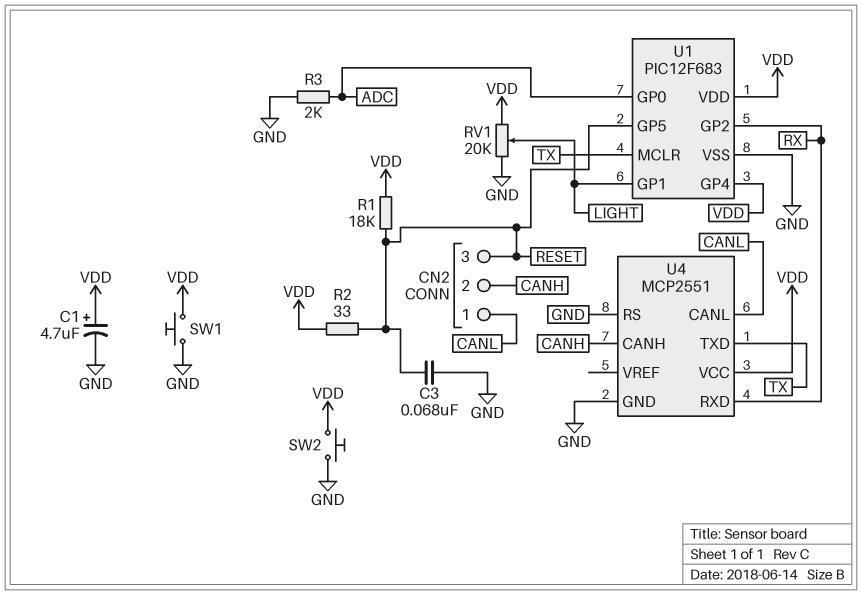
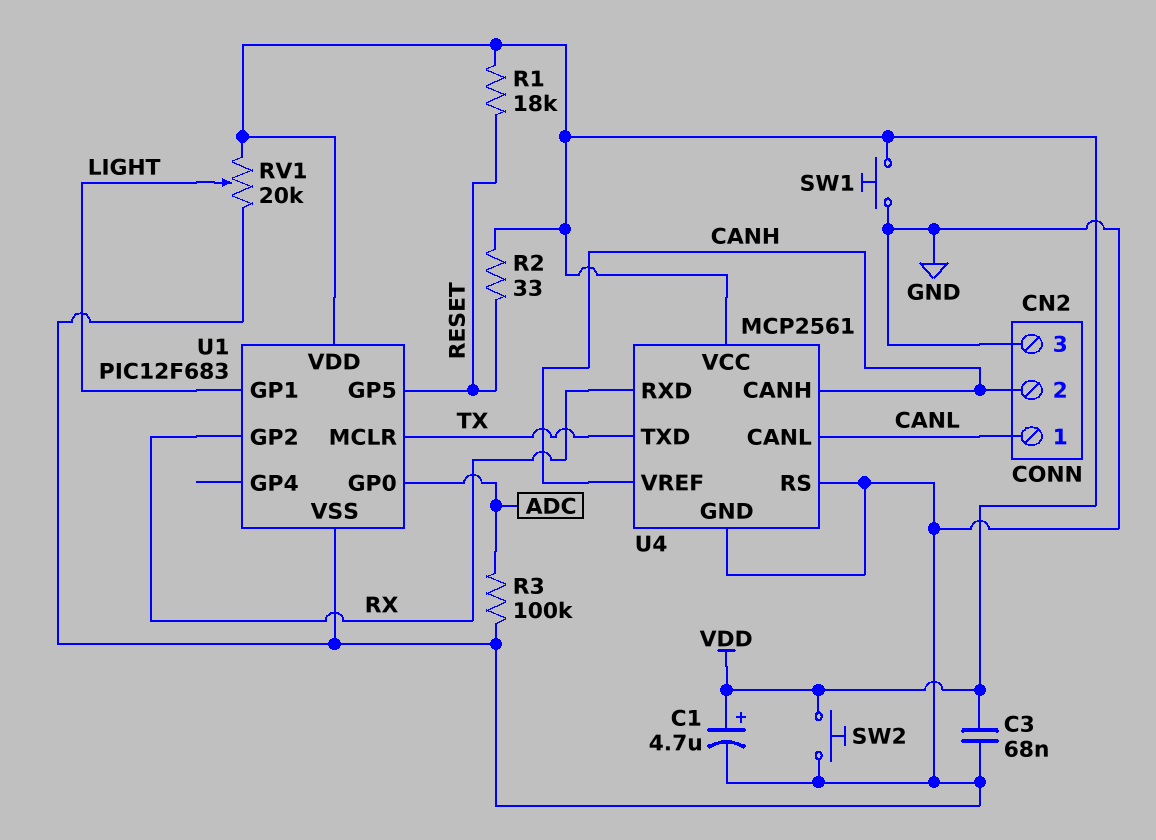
C3: 68nF (GND, RESET) -> 68nF (GND, VDD)
CN2 pin 3: RESET -> GND
R3: 2k (ADC, GND) -> 100k (ADC, GND)
U1 pin GP4: VDD -> none
U4: MCP2551 -> MCP2561
U4 pin VREF: none -> CANH

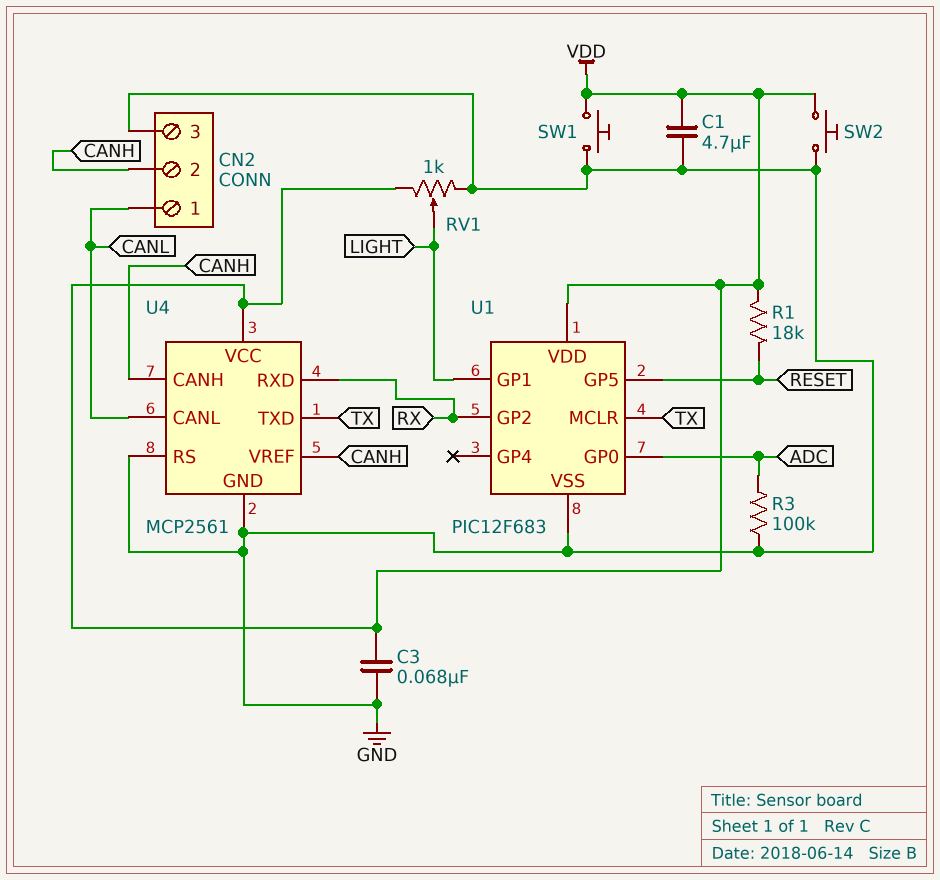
C1: 4.7uF (plus VDD, minus GND) -> 4.7uF (GND, VDD)
R2: 33 (RESET, VDD) -> none
RV1: 20k (GND, VDD, wiper LIGHT) -> 1k (GND, VDD, wiper LIGHT)

